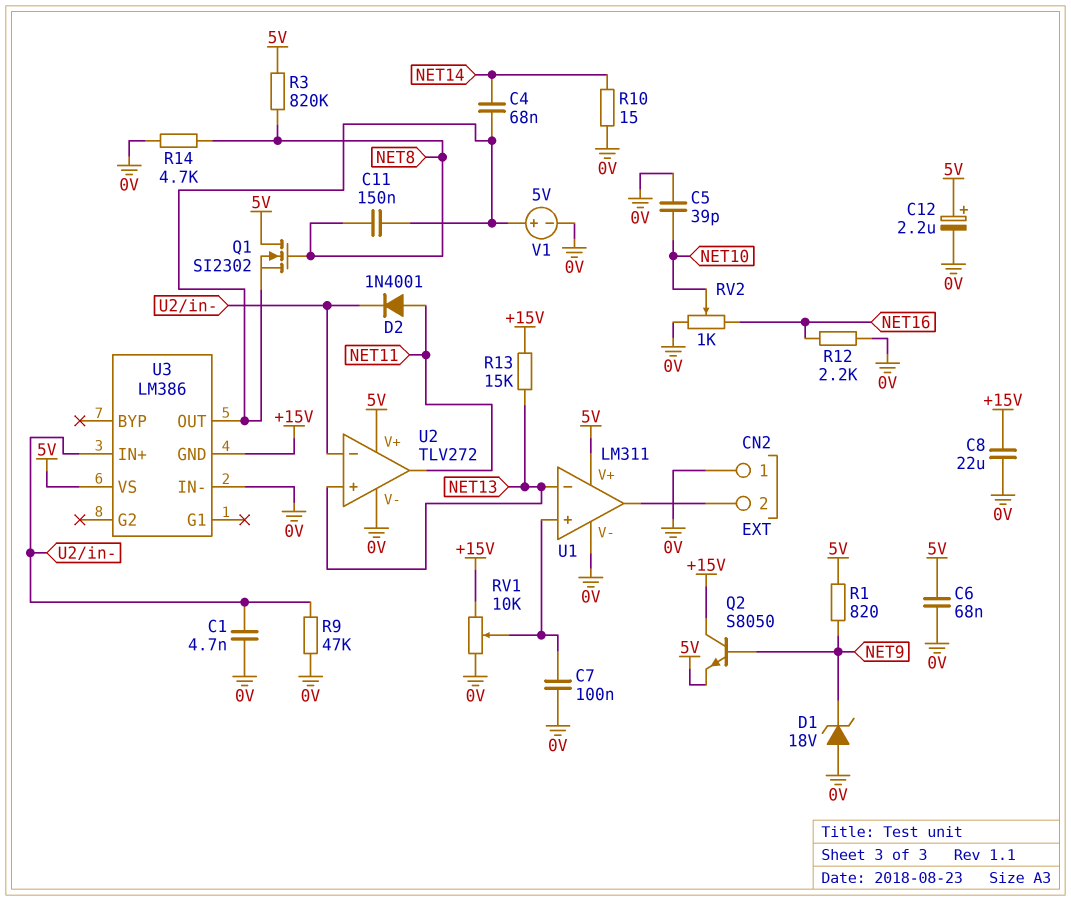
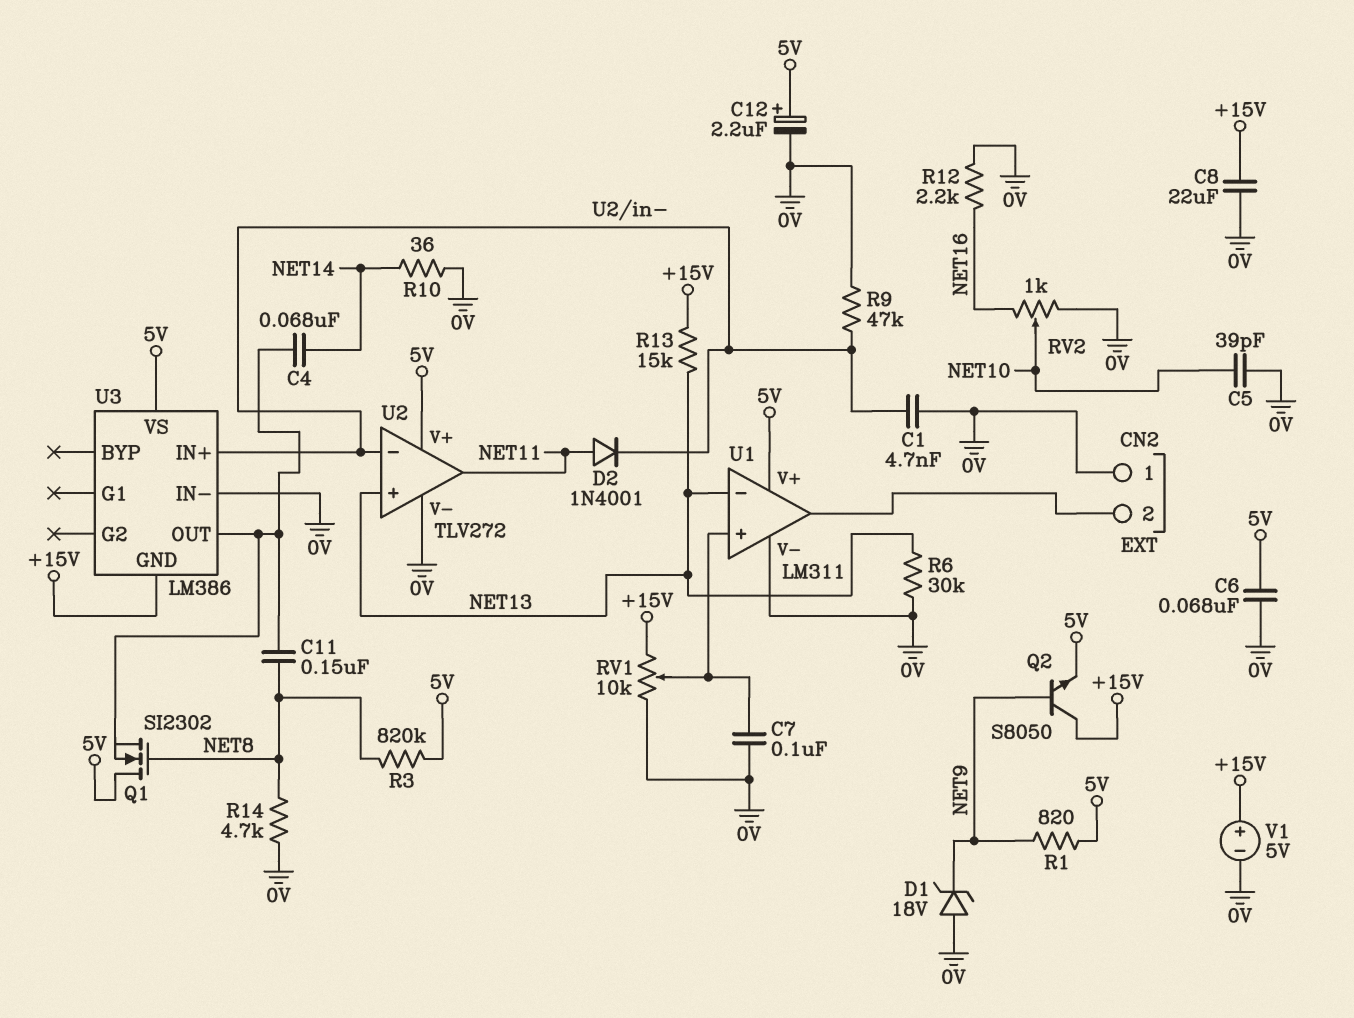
R6: none -> 30k (0V, NET13)
R10: 15 (0V, NET14) -> 36 (0V, NET14)
V1: 5V (plus U3/OUT, minus 0V) -> 5V (plus +15V, minus 0V)

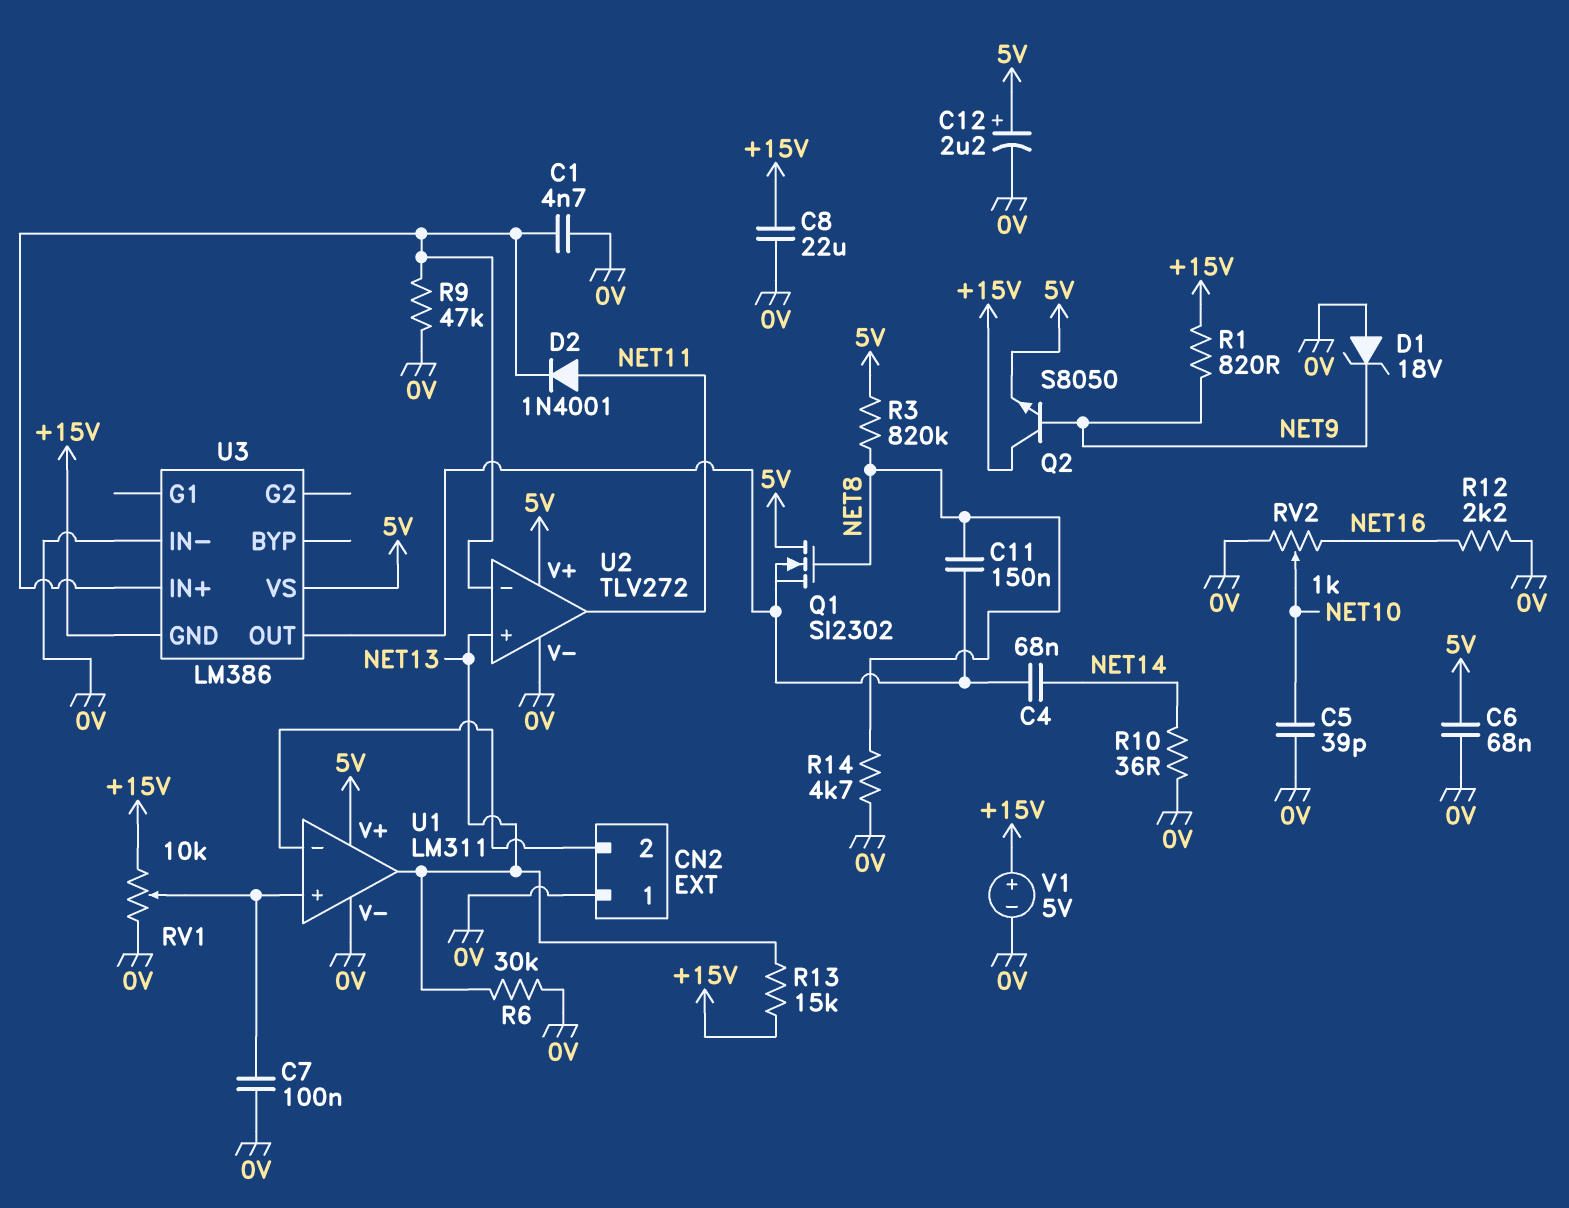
R1: 820 (5V, NET9) -> 820 (+15V, NET9)
U1 pin in-: NET13 -> CN2/2
U1 pin out: CN2/2 -> NET13

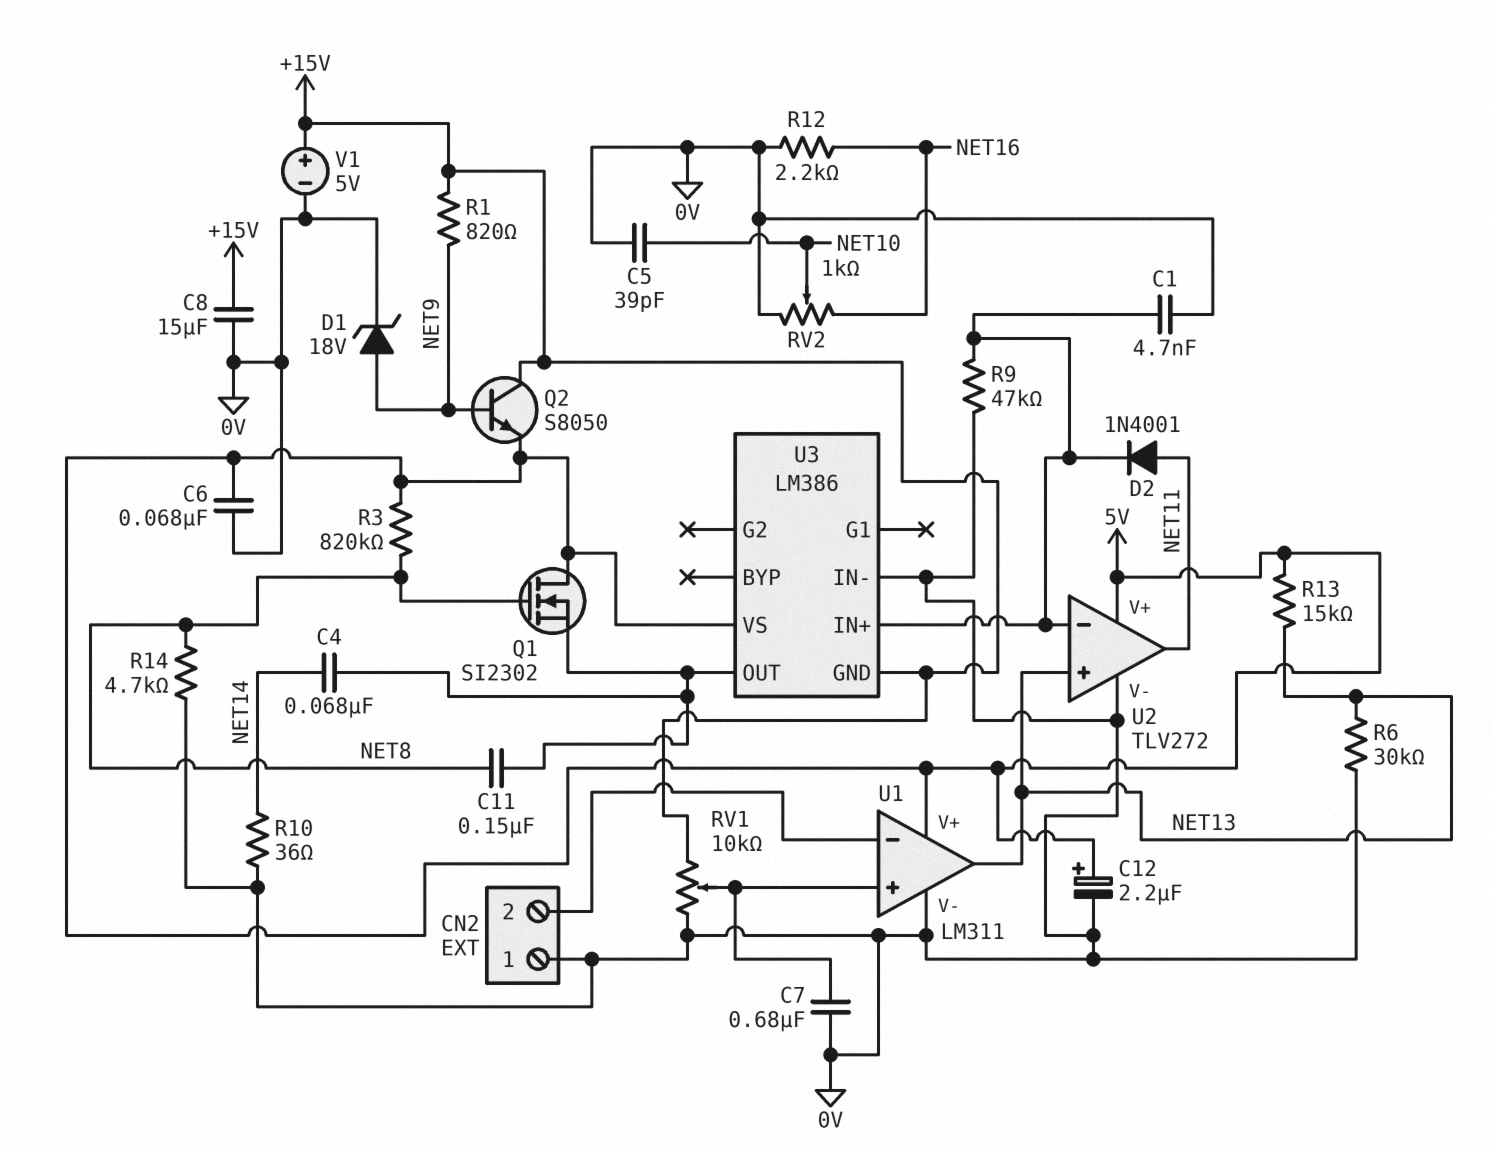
C7: 100nF (0V, U1/in+) -> 680nF (0V, U1/in+)
C8: 22uF (+15V, 0V) -> 15uF (+15V, 0V)
D1: zener 18V (A 0V, K NET9) -> zener 18V (A NET9, K 0V)
R13: 15k (+15V, NET13) -> 15k (5V, NET13)

